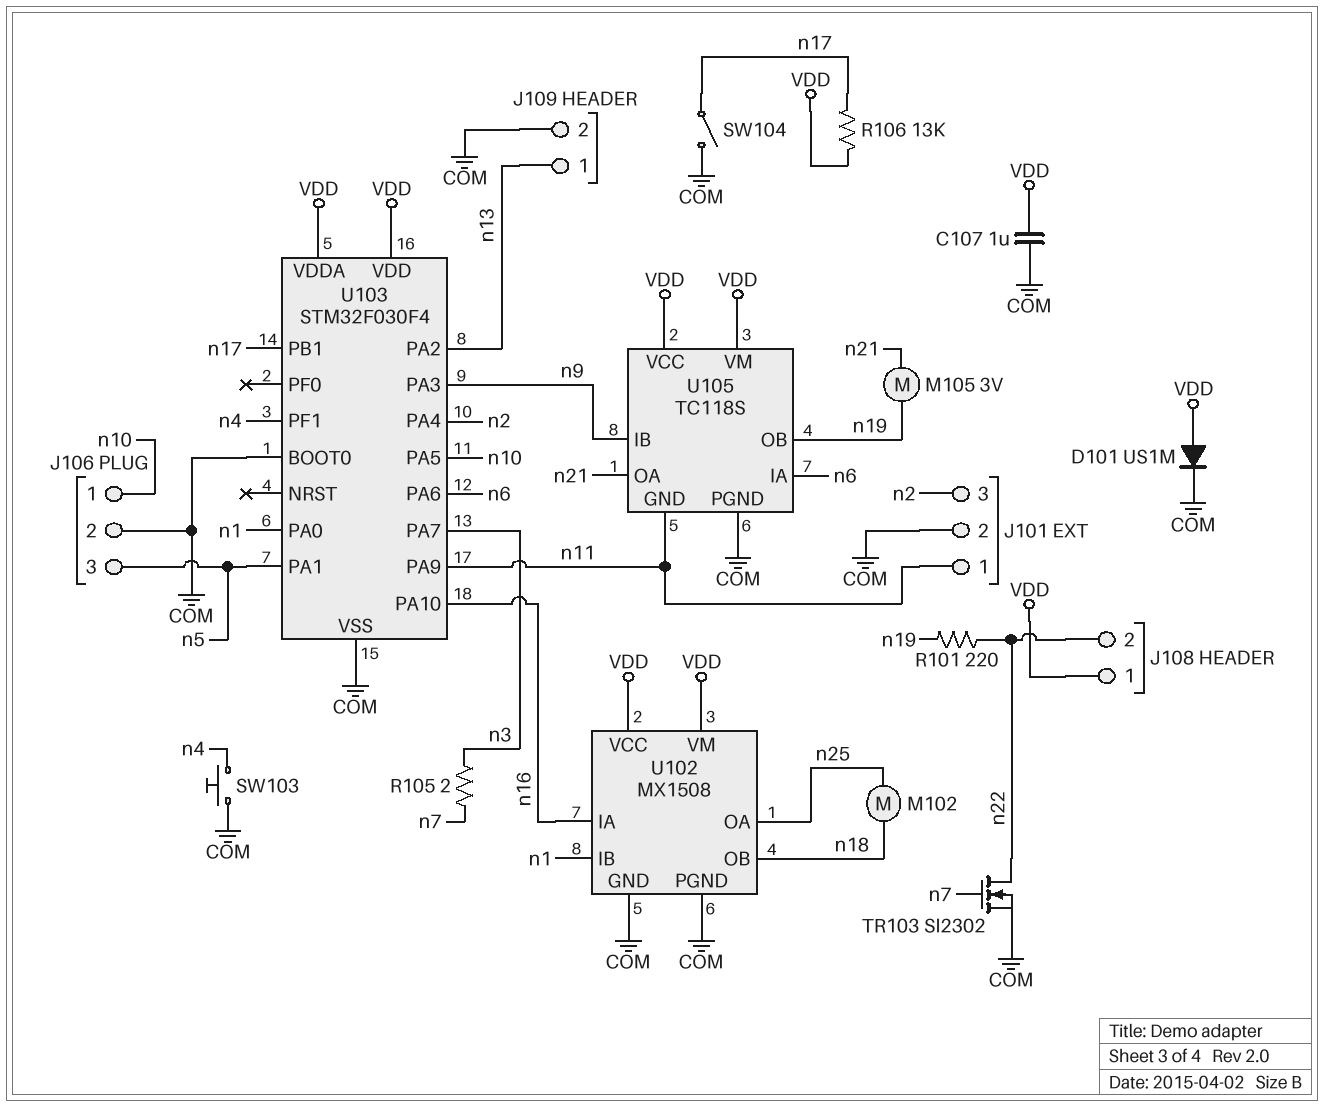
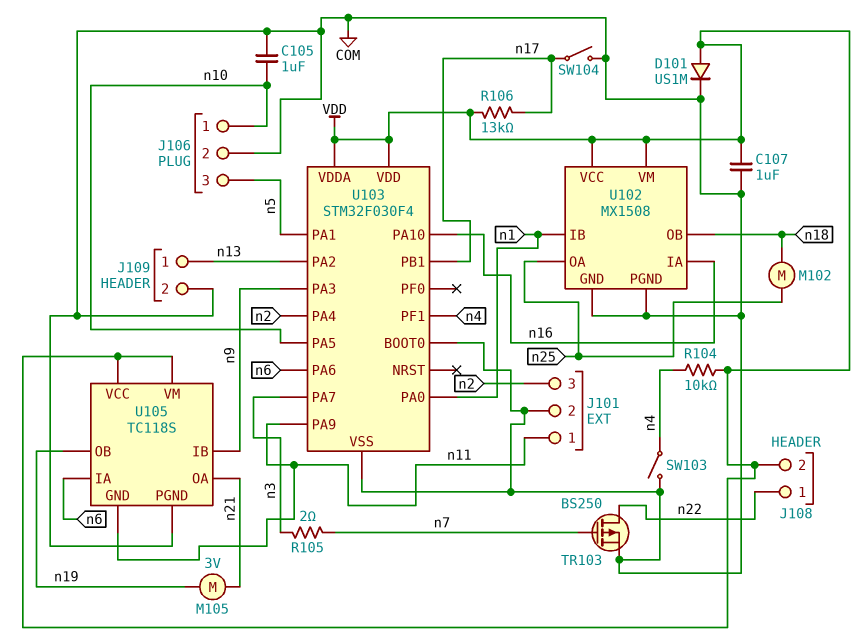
C105: none -> 1uF (COM, n10)
J108 pin 1: VDD -> n22
J108 pin 2: n22 -> VDD
R101: 220 (n19, n22) -> none
R104: none -> 10k (VDD, n4)
SW103: button (COM, n4) -> switch (COM, n4)
TR103: NMOS SI2302 (G n7, D n22, S COM) -> PMOS BS250 (G n7, D n22, S COM)

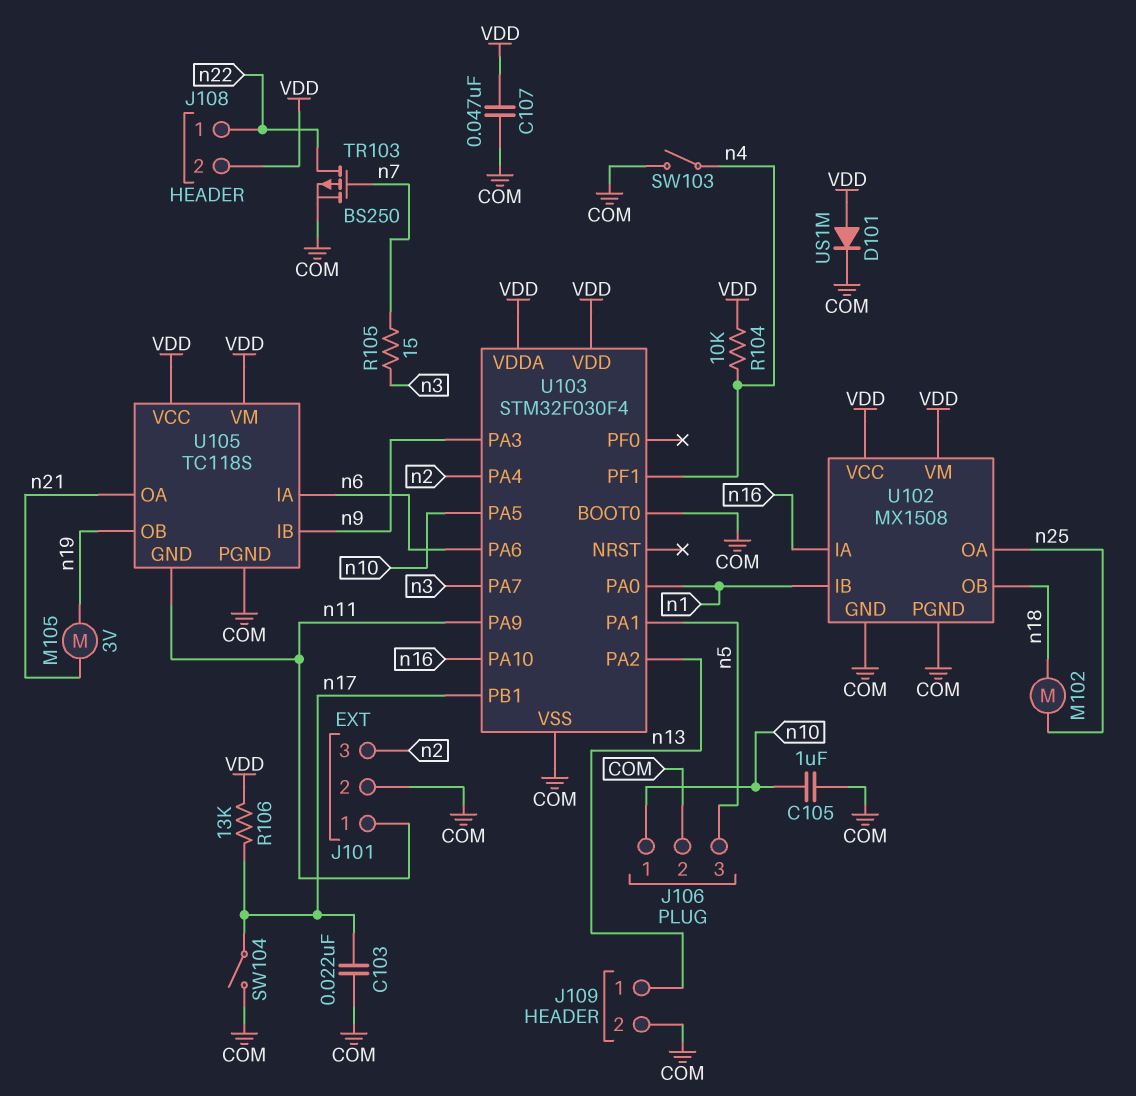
C103: none -> 22nF (COM, n17)
C107: 1uF (COM, VDD) -> 47nF (COM, VDD)
R105: 2 (n3, n7) -> 15 (n3, n7)

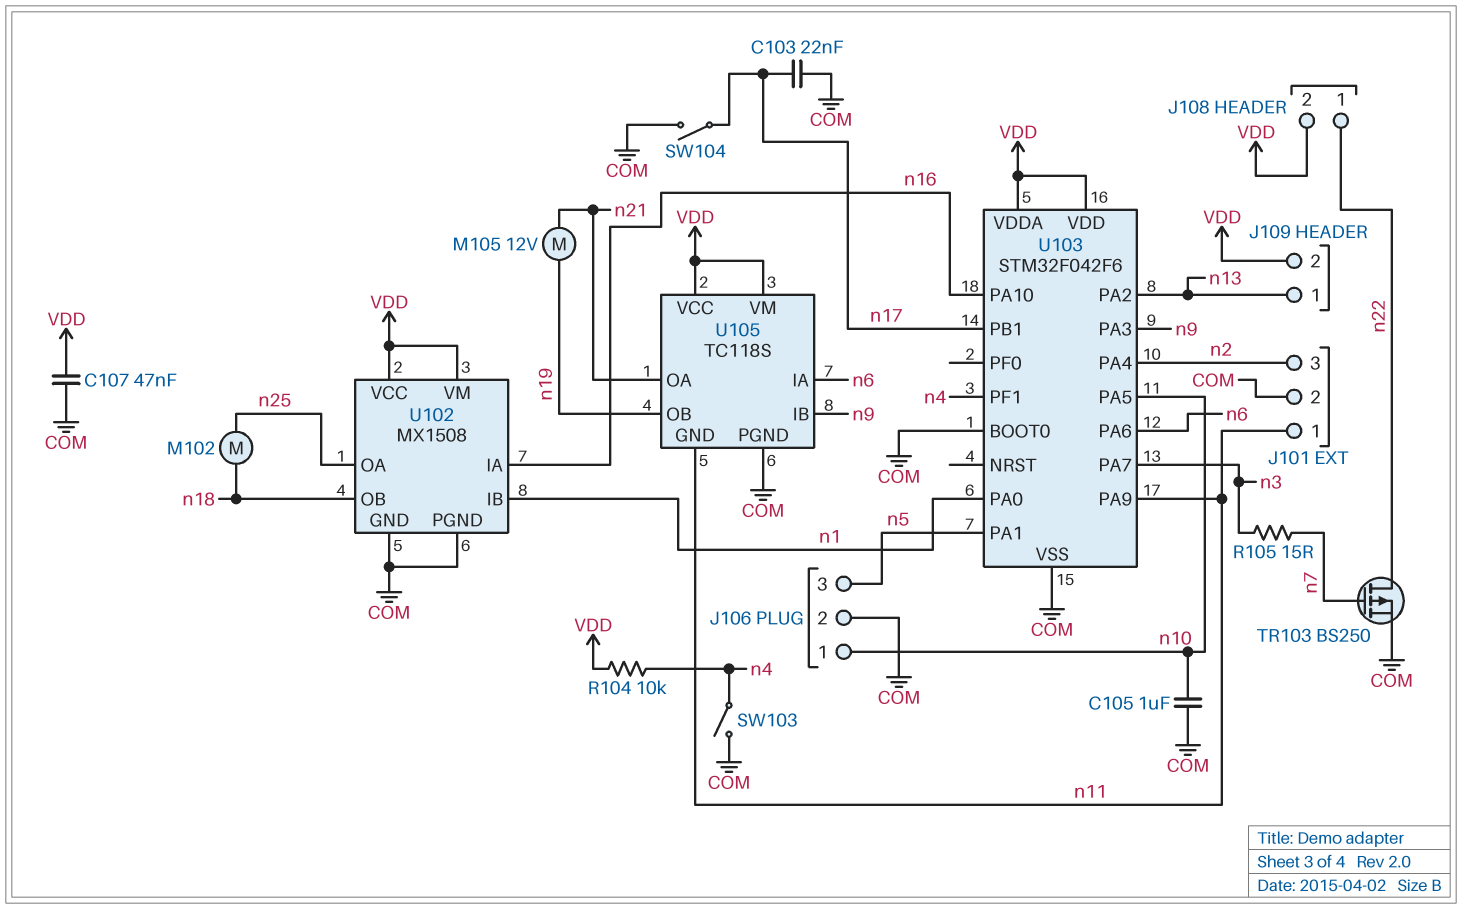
D101: diode US1M (A VDD, K COM) -> none
J109 pin 2: COM -> VDD
M105: motor 3V (n19, n21) -> motor 12V (n19, n21)
R106: 13k (VDD, n17) -> none
U103: STM32F030F4 -> STM32F042F6

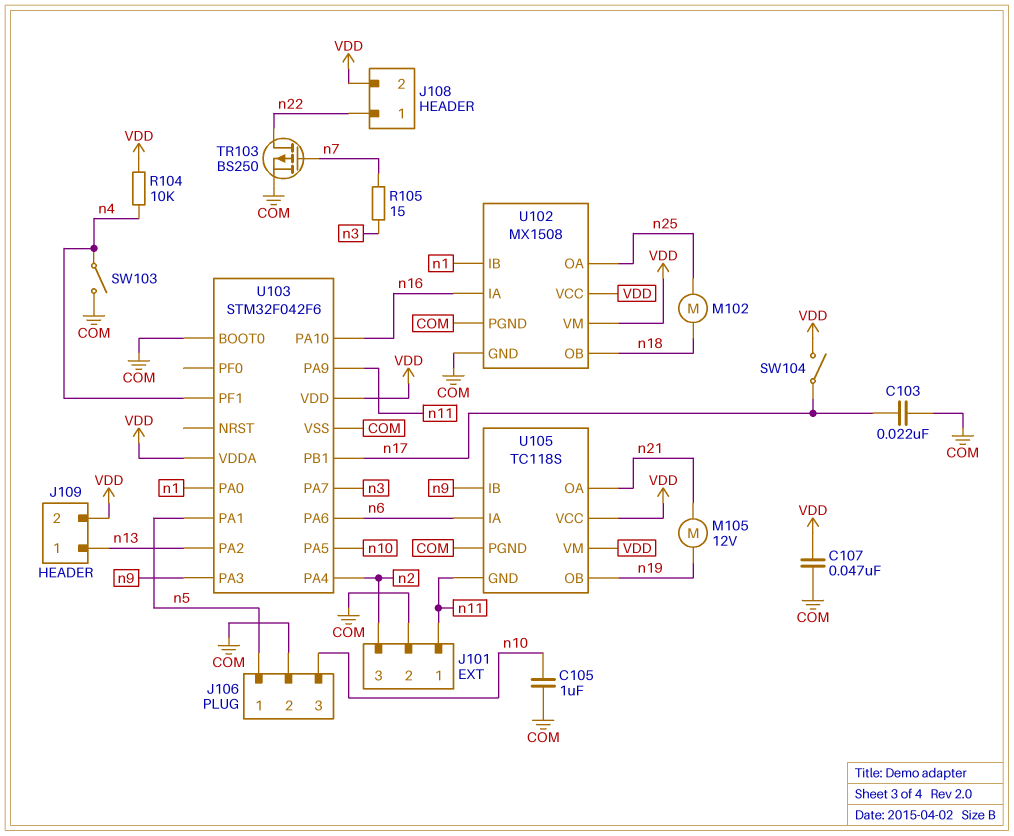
J106 pin 1: n10 -> n5
J106 pin 3: n5 -> n10
SW104: switch (COM, n17) -> switch (VDD, n17)

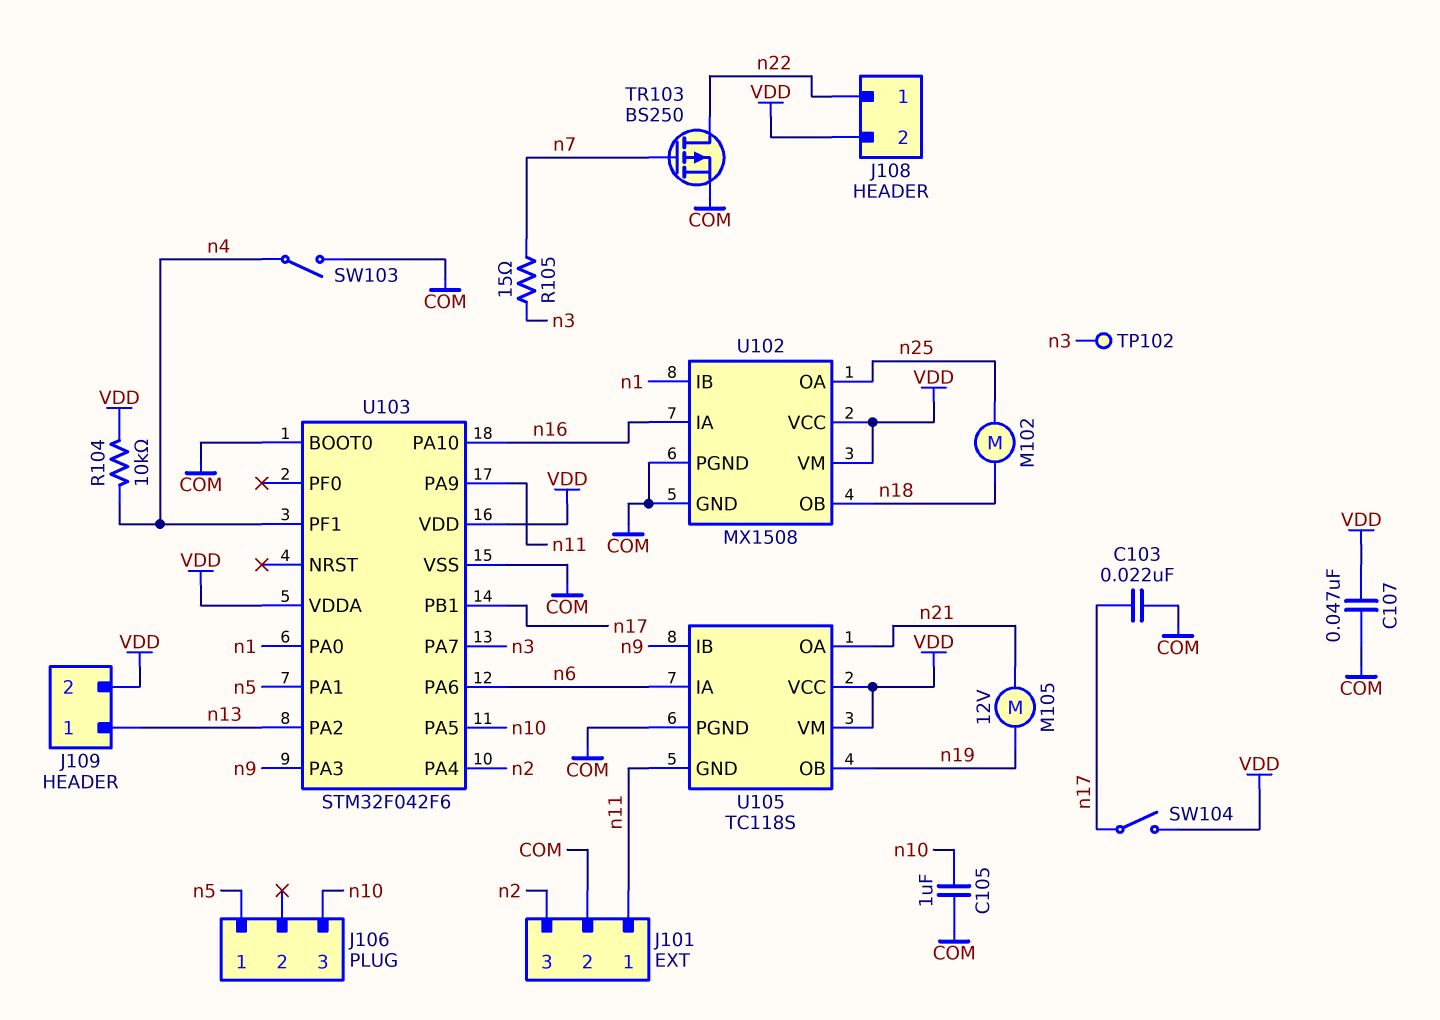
J106 pin 2: COM -> none
TP102: none -> test point (n3)

